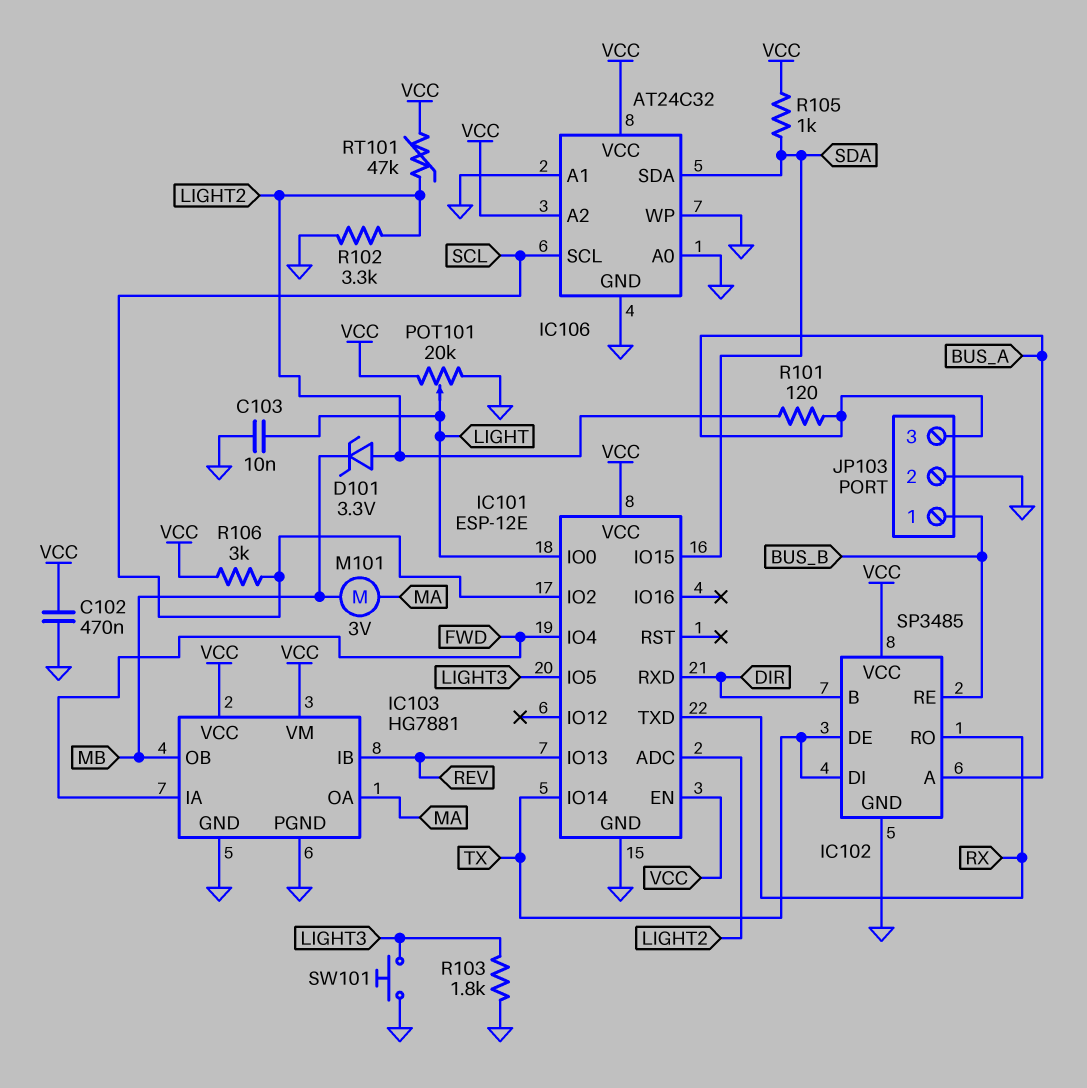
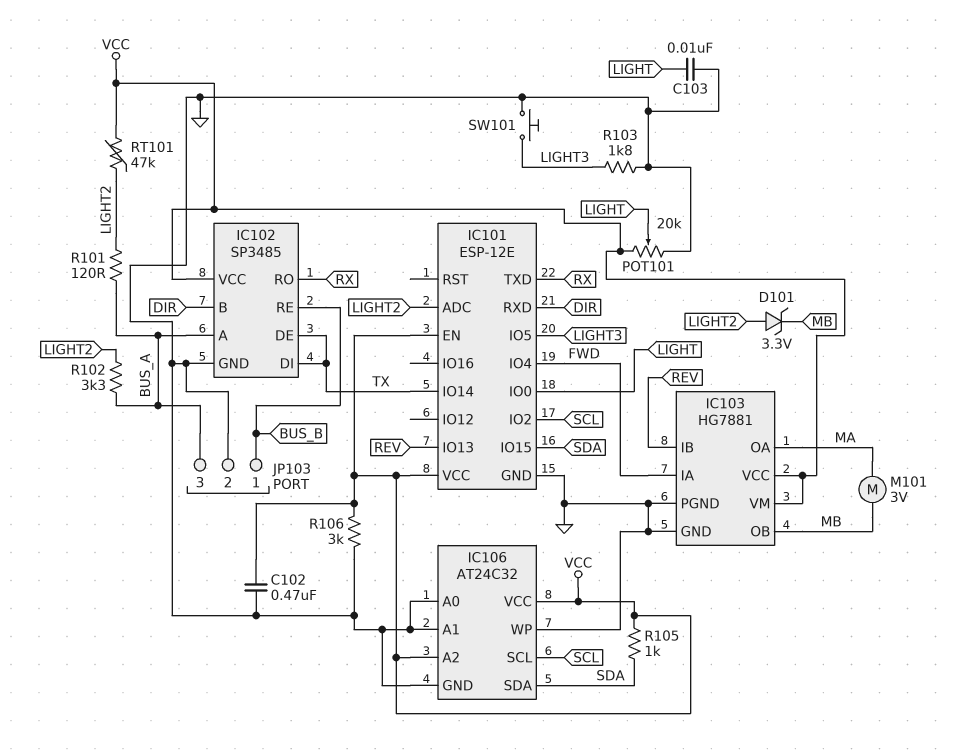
R102: 3.3k (GND, LIGHT2) -> 3.3k (BUS_A, LIGHT2)
R106: 3k (SCL, VCC) -> 3k (GND, VCC)

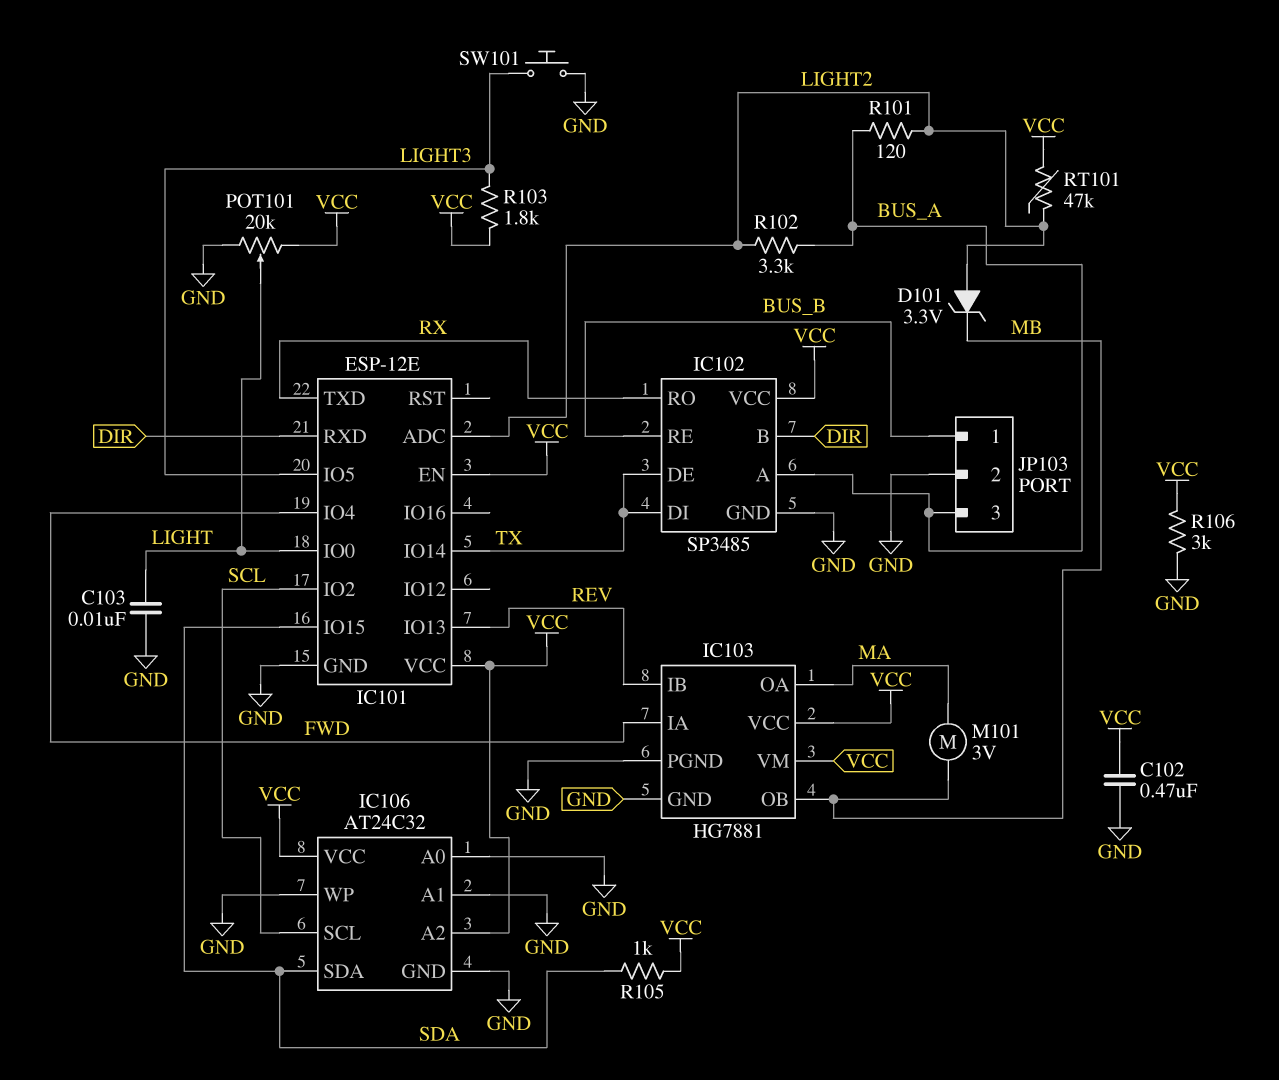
R103: 1.8k (GND, LIGHT3) -> 1.8k (LIGHT3, VCC)

